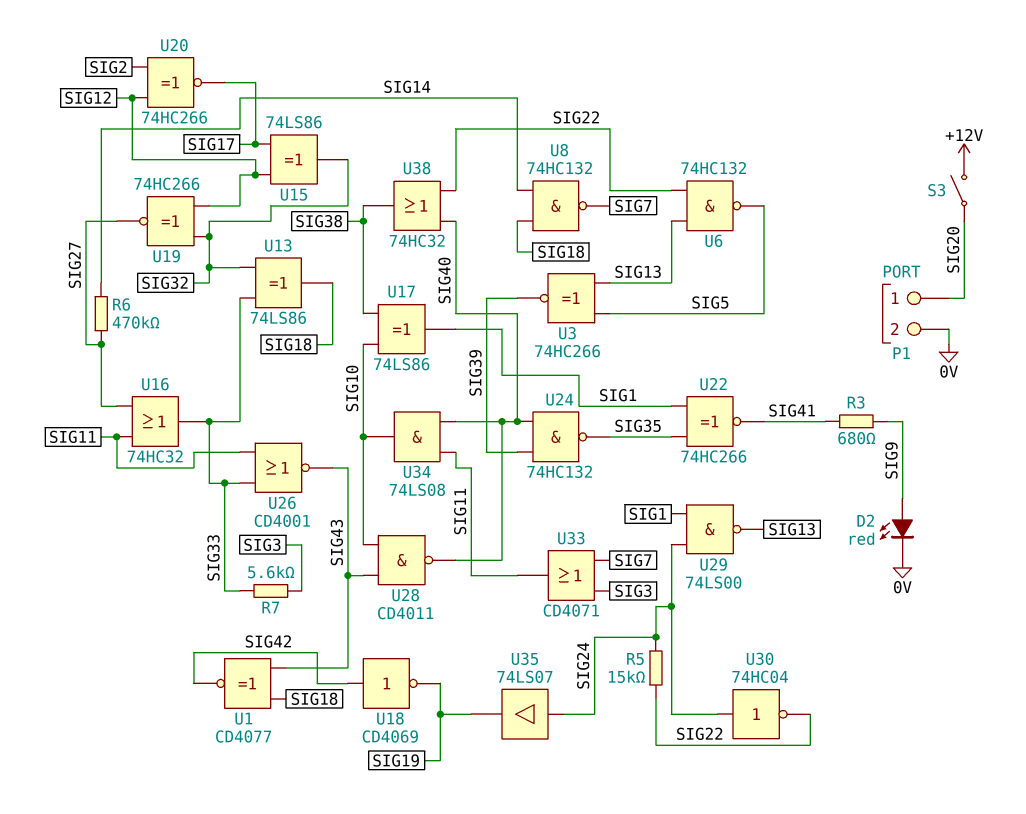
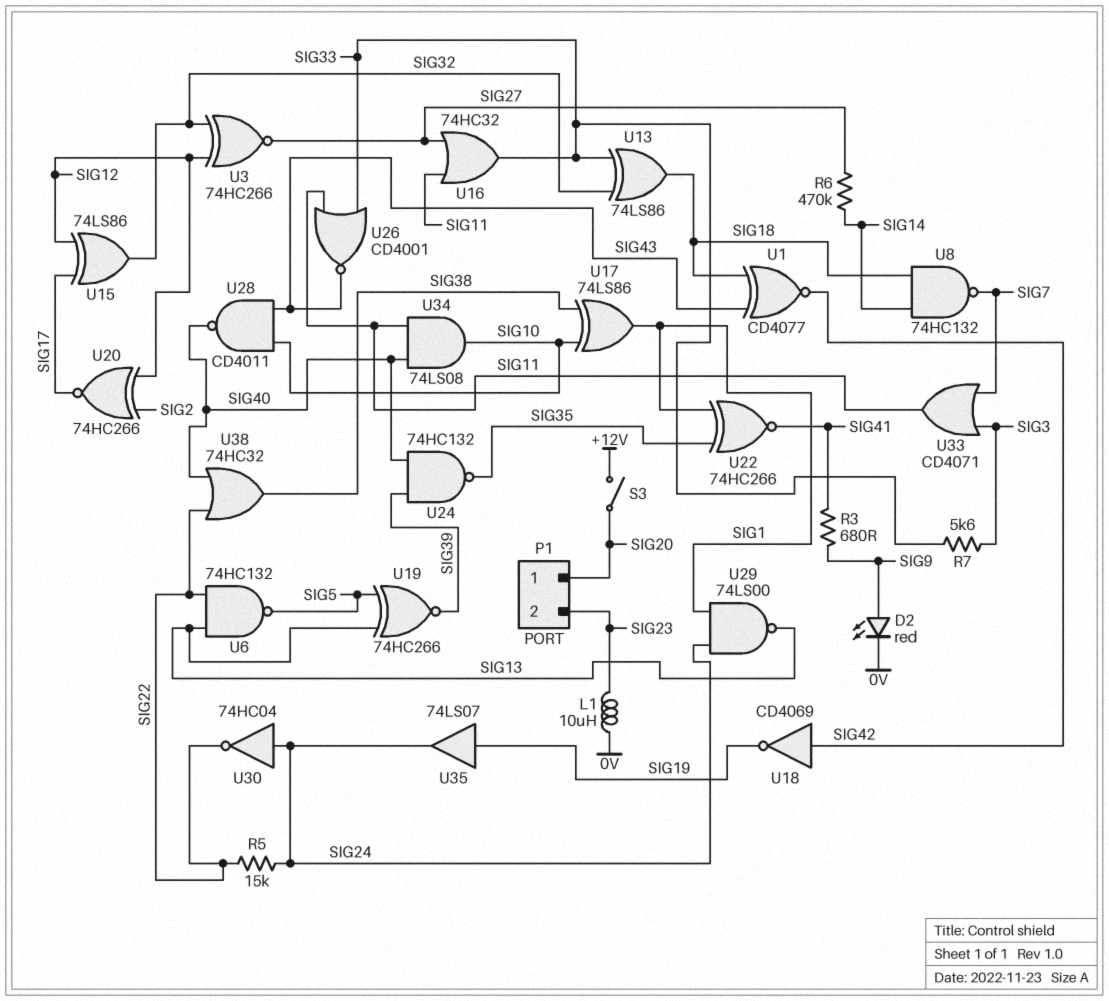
L1: none -> 10uH (0V, SIG23)
P1 pin 2: 0V -> SIG23
U3: XNOR 74HC266 (in SIG5, in SIG13, out SIG39) -> XNOR 74HC266 (in SIG12, in SIG32, out SIG27)
U19: XNOR 74HC266 (in SIG12, in SIG32, out SIG27) -> XNOR 74HC266 (in SIG5, in SIG13, out SIG39)
U35: buffer 74LS07 (in SIG24, out SIG19) -> buffer 74LS07 (in SIG19, out SIG24)

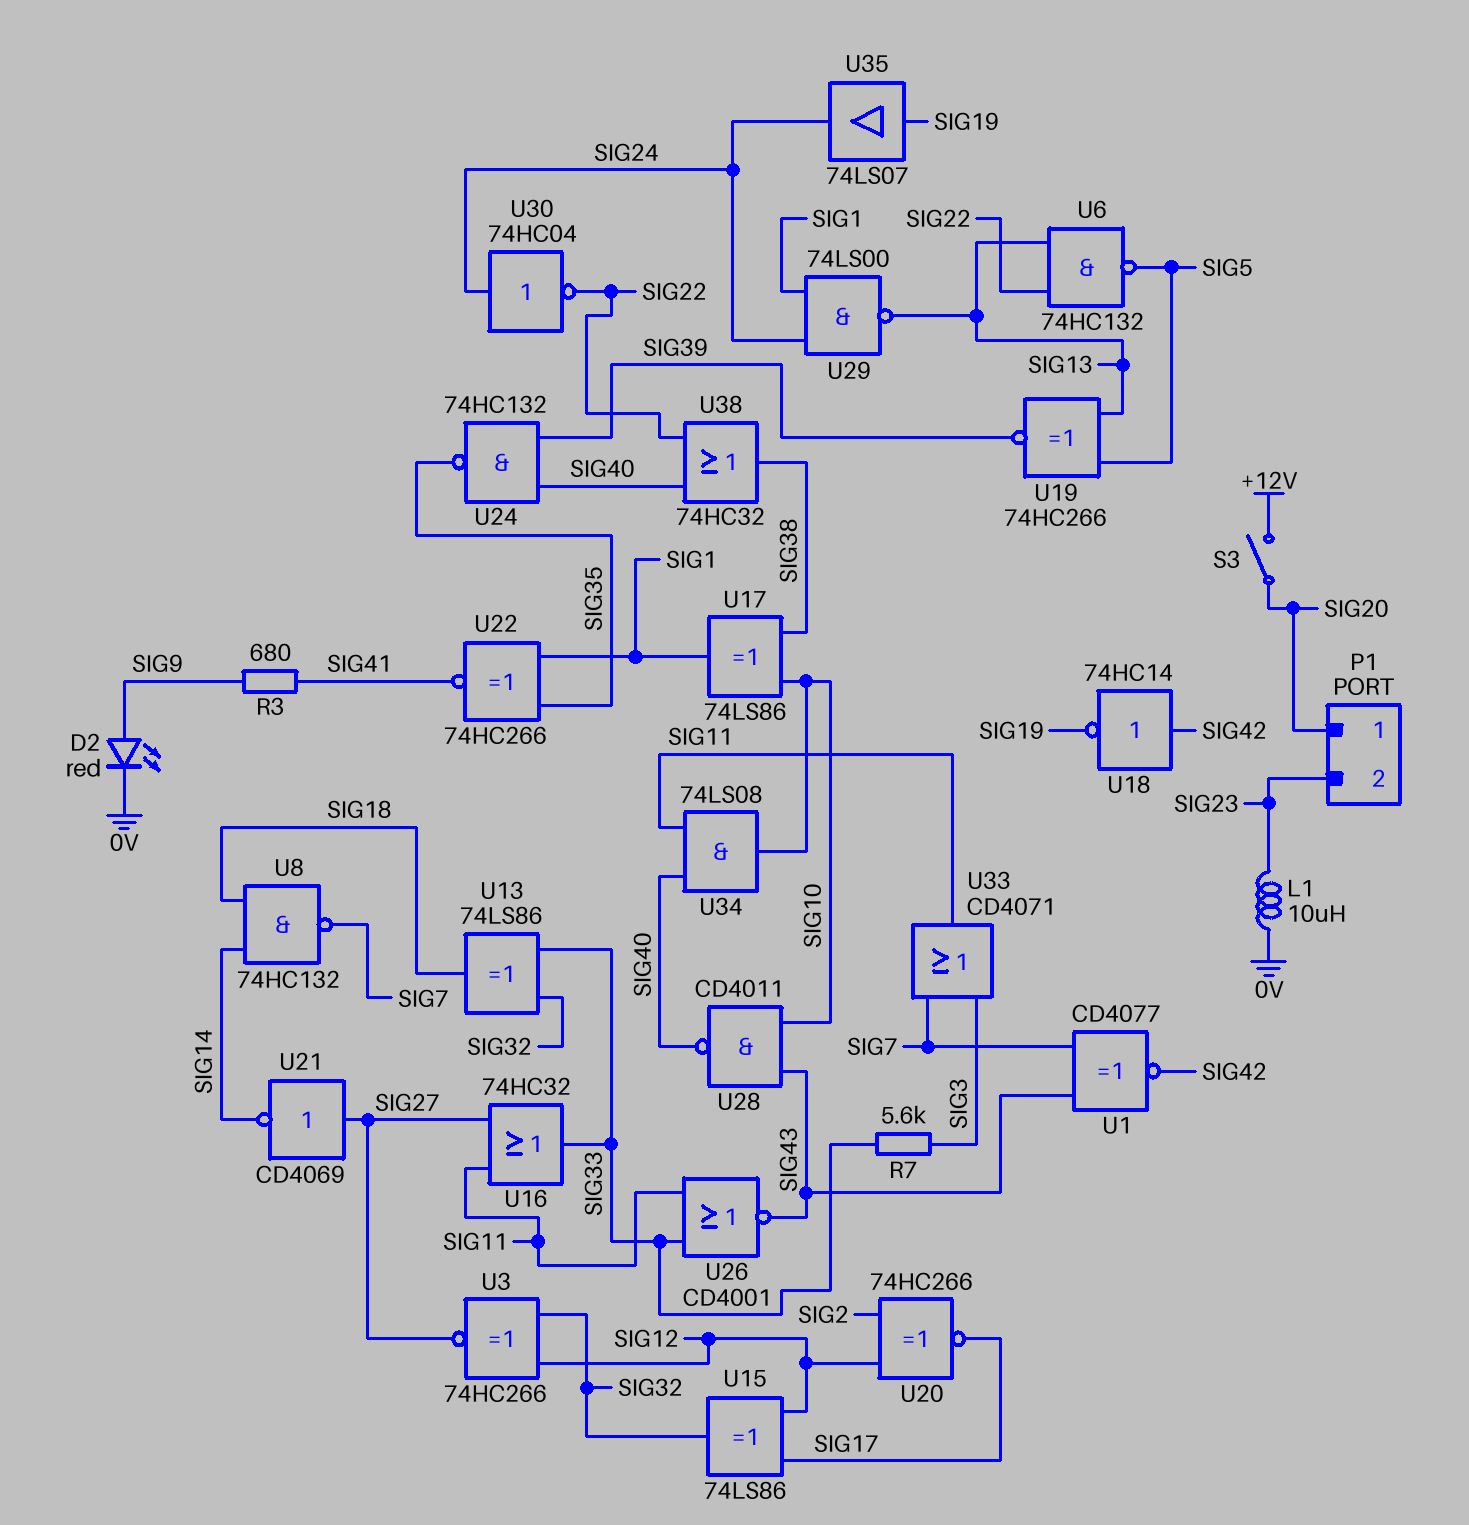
R5: 15k (SIG22, SIG24) -> none
R6: 470k (SIG14, SIG27) -> none
U1: XNOR CD4077 (in SIG18, in SIG43, out SIG42) -> XNOR CD4077 (in SIG7, in SIG43, out SIG42)
U18: NOT CD4069 (in SIG42, out SIG19) -> NOT 74HC14 (in SIG42, out SIG19)
U21: none -> NOT CD4069 (in SIG27, out SIG14)

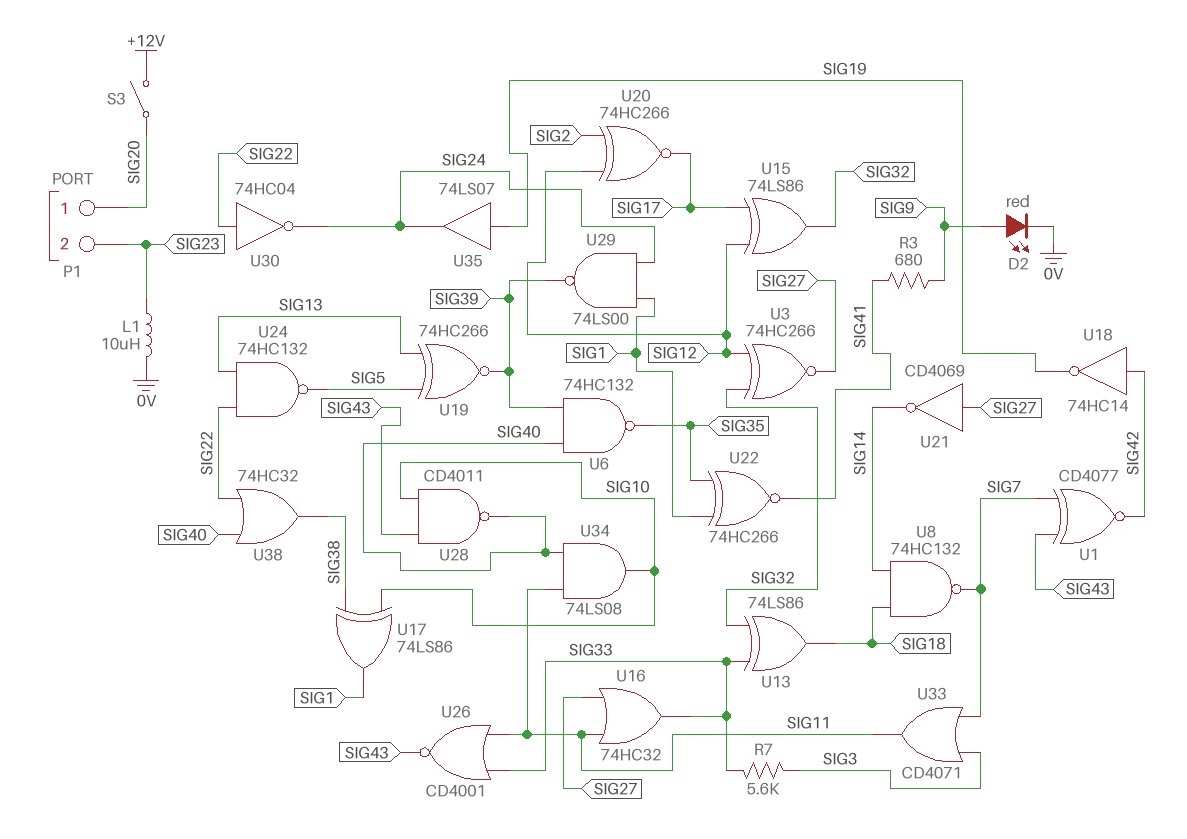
U6: NAND 74HC132 (in SIG13, in SIG22, out SIG5) -> NAND 74HC132 (in SIG39, in SIG40, out SIG35)
U24: NAND 74HC132 (in SIG39, in SIG40, out SIG35) -> NAND 74HC132 (in SIG13, in SIG22, out SIG5)
U29: NAND 74LS00 (in SIG1, in SIG24, out SIG13) -> NAND 74LS00 (in SIG1, in SIG24, out SIG39)
U30: NOT 74HC04 (in SIG24, out SIG22) -> NOT 74HC04 (in SIG22, out SIG24)

